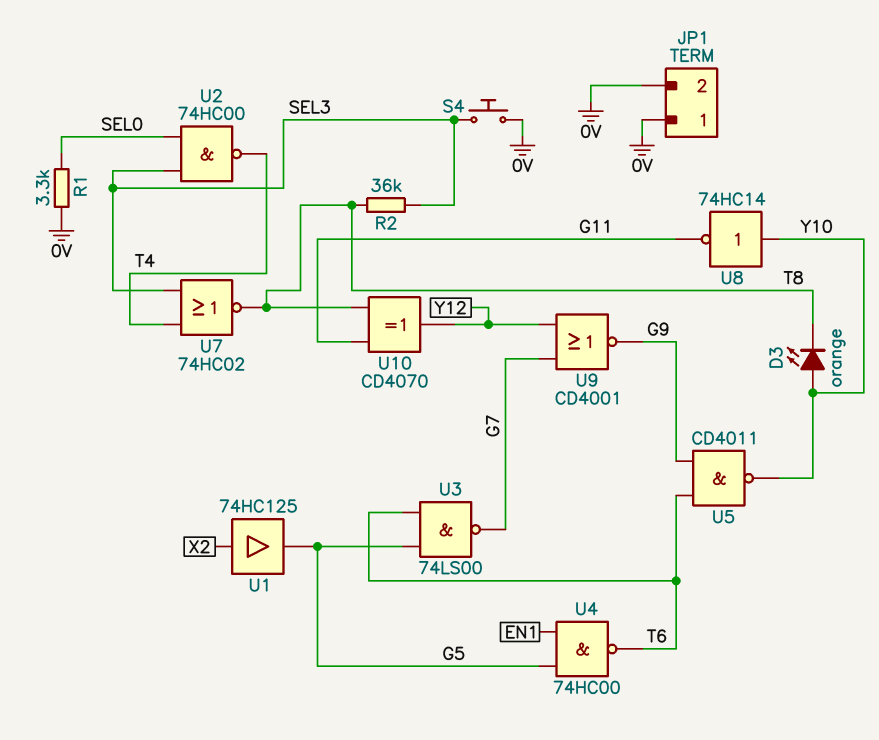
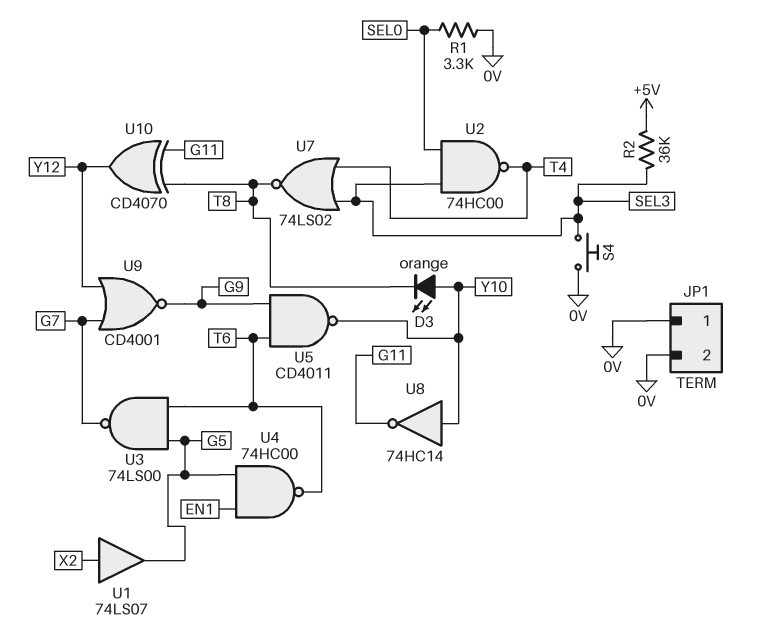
R2: 36k (SEL3, T8) -> 36k (+5V, SEL3)
U1: buffer 74HC125 (in X2, out G5) -> buffer 74LS07 (in X2, out G5)
U7: NOR 74HC02 (in SEL3, in T4, out T8) -> NOR 74LS02 (in SEL3, in T4, out T8)

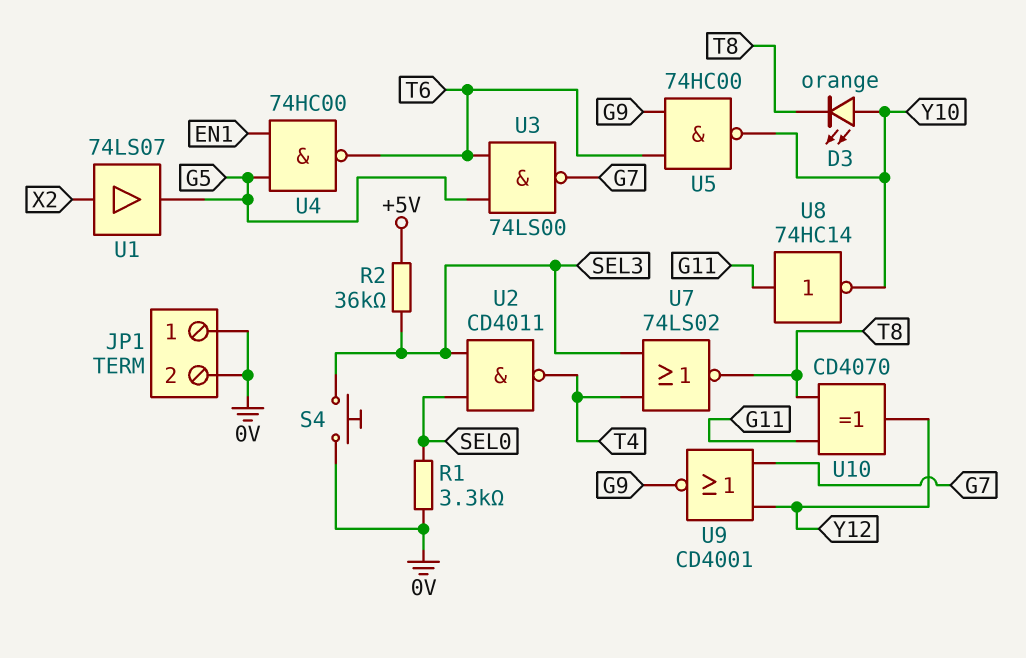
U2: NAND 74HC00 (in SEL0, in SEL3, out T4) -> NAND CD4011 (in SEL0, in SEL3, out T4)
U5: NAND CD4011 (in G9, in T6, out Y10) -> NAND 74HC00 (in G9, in T6, out Y10)
U8: NOT 74HC14 (in Y10, out G11) -> NOT 74HC14 (in G11, out Y10)

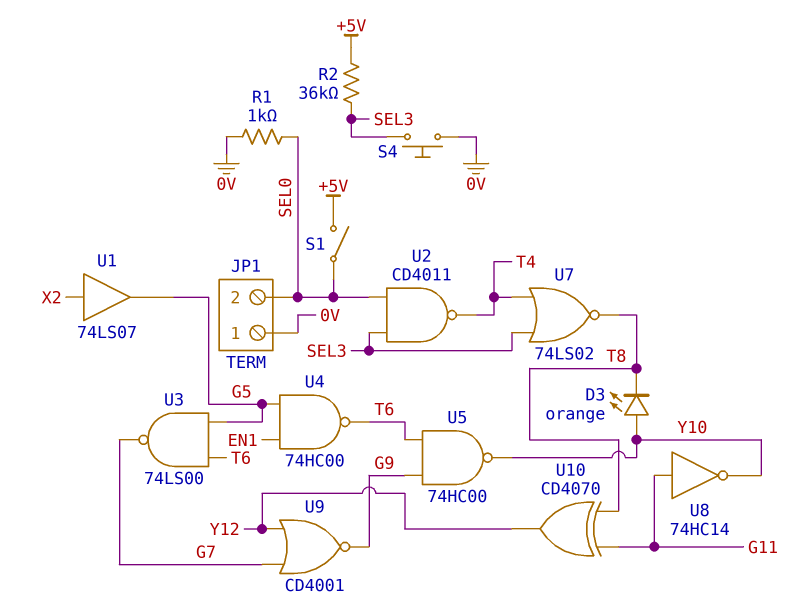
JP1 pin 2: 0V -> SEL0
R1: 3.3k (0V, SEL0) -> 1k (0V, SEL0)
S1: none -> switch (+5V, SEL0)

